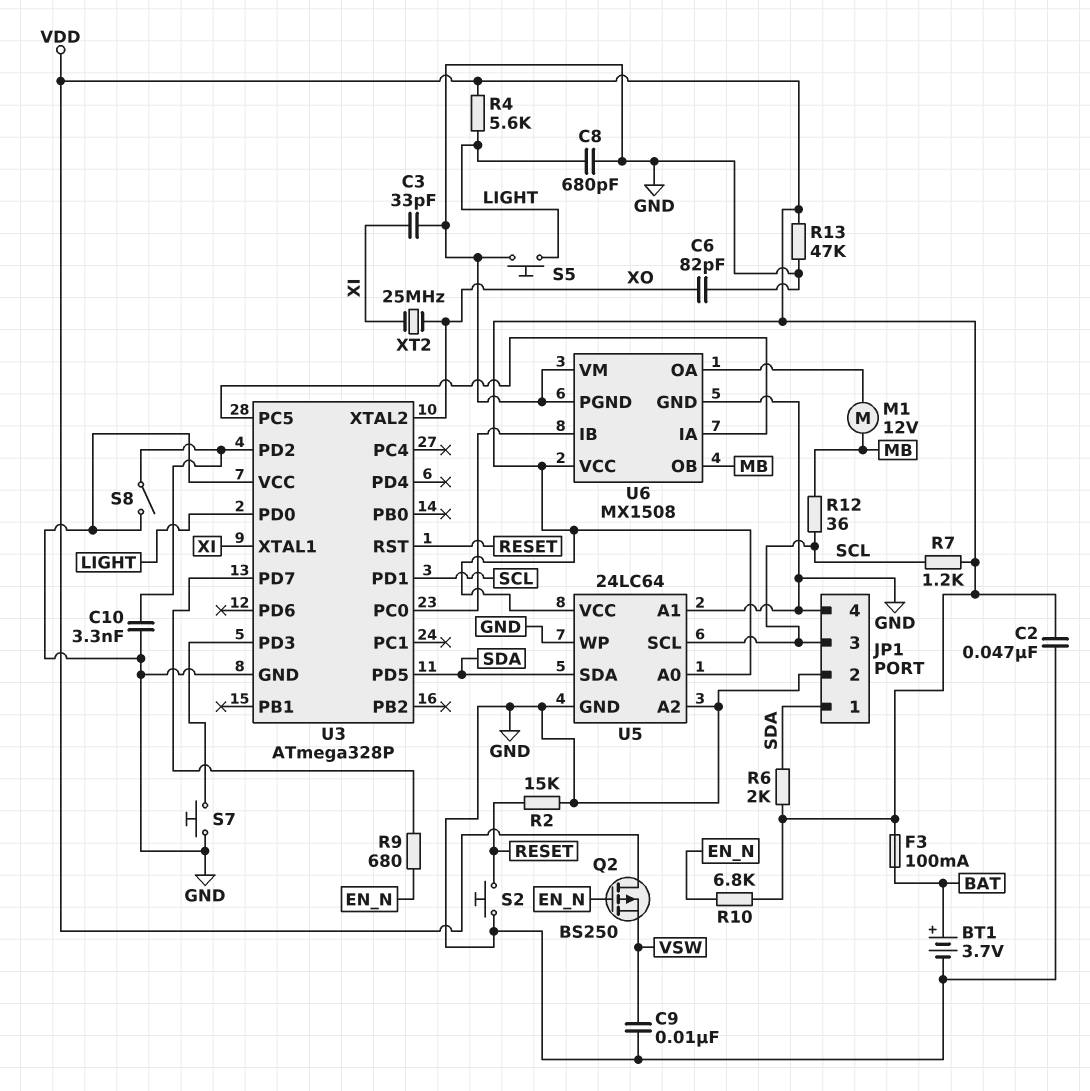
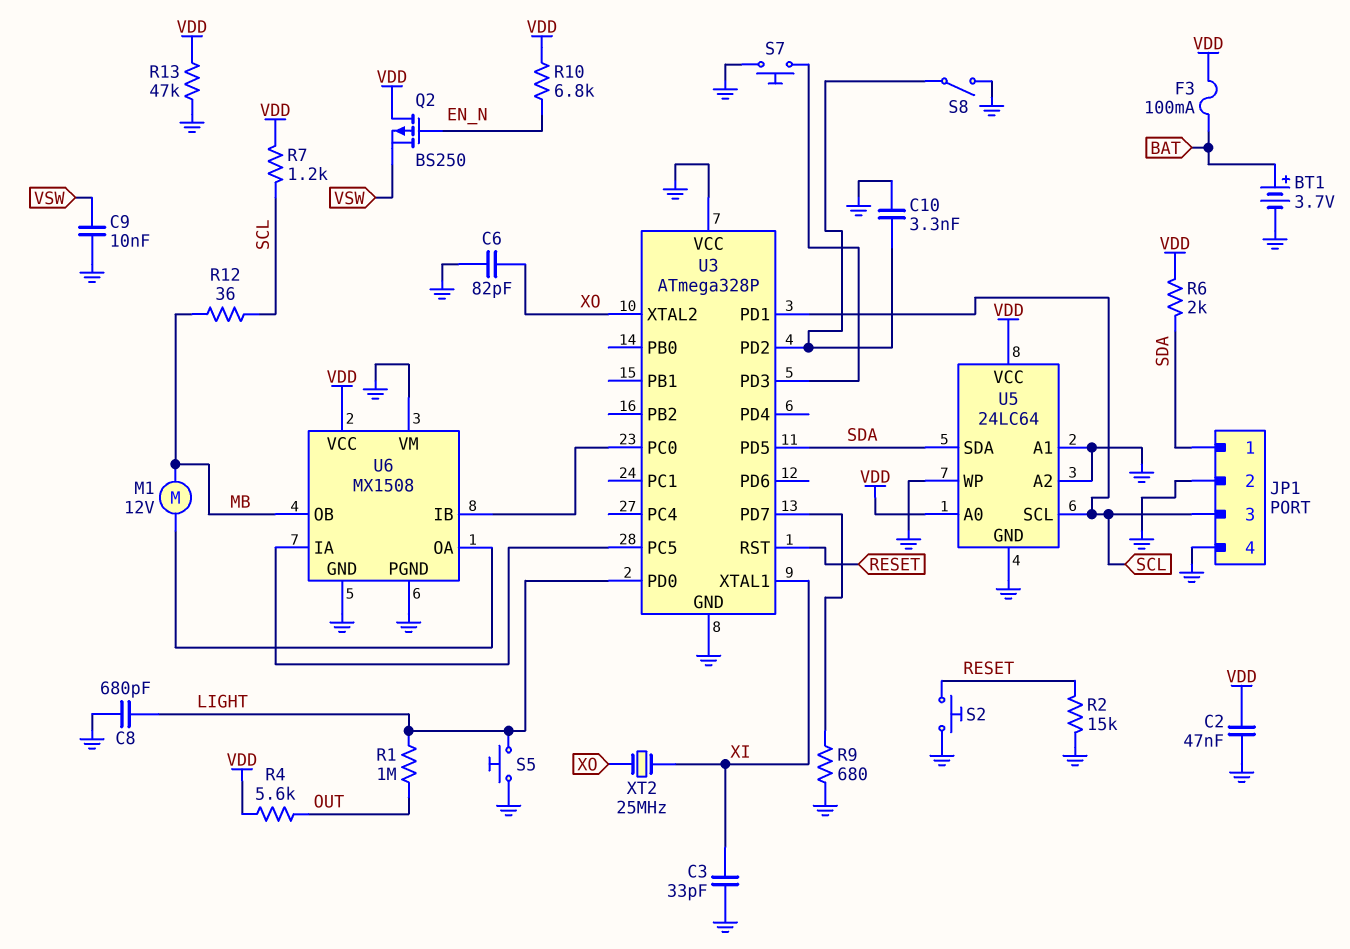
R1: none -> 1M (LIGHT, OUT)
R4: 5.6k (LIGHT, VDD) -> 5.6k (OUT, VDD)
R9: 680 (EN_N, U3/PD7) -> 680 (GND, U3/PD7)

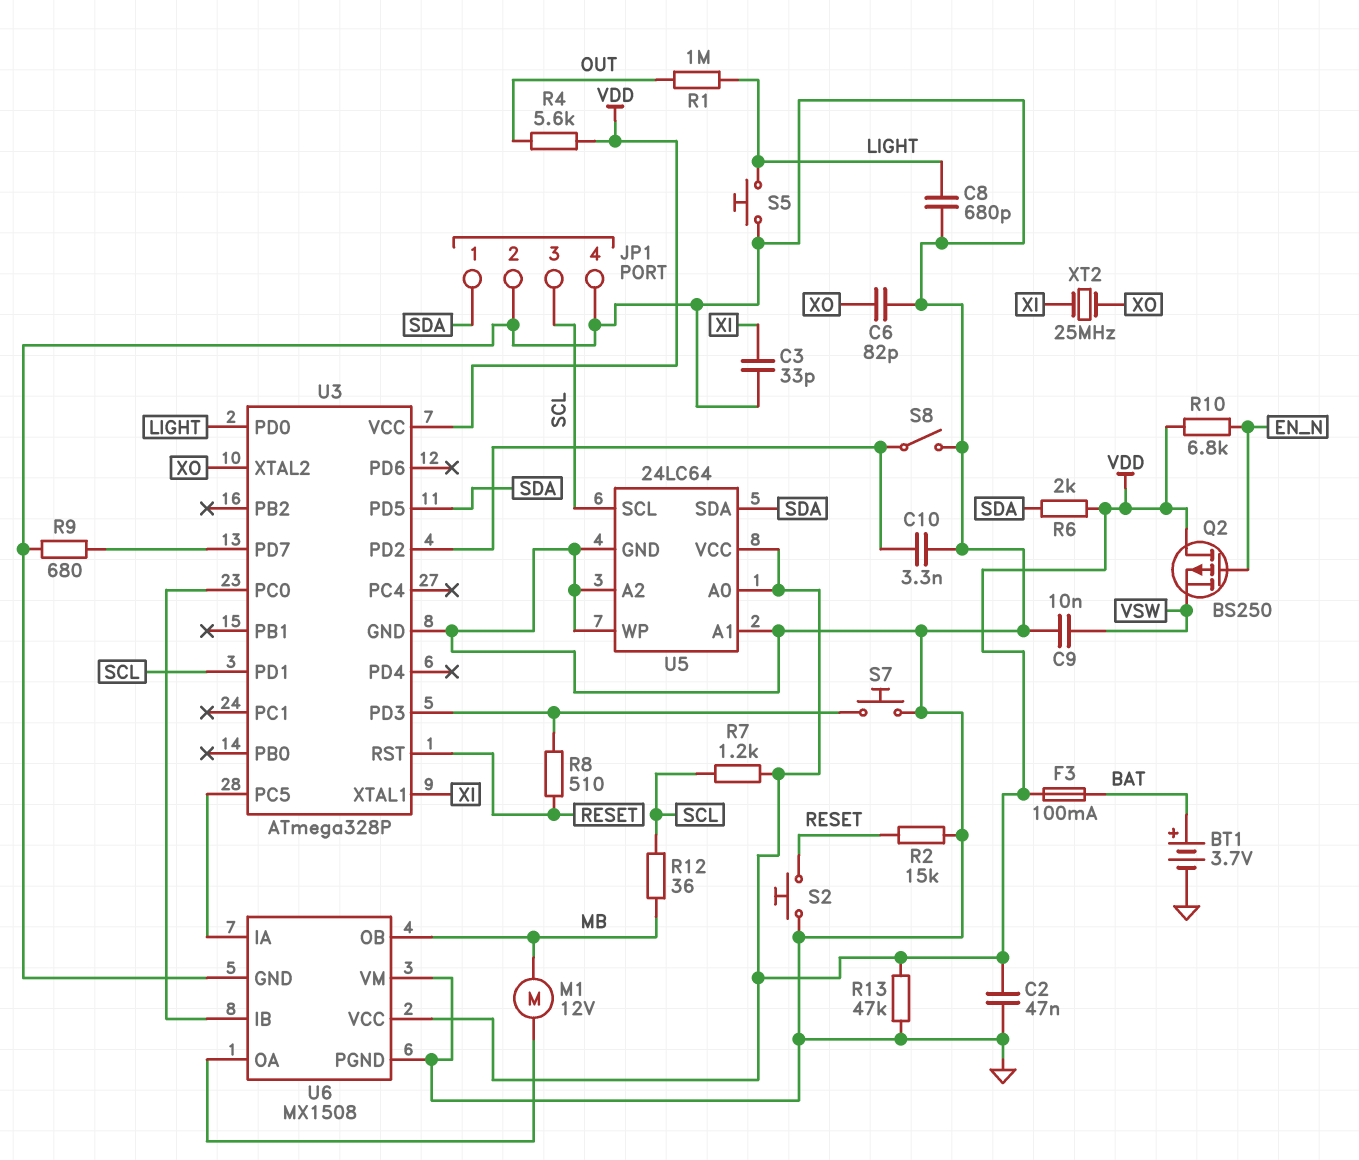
R8: none -> 510 (RESET, U3/PD3)
U3 pin VCC: GND -> VDD

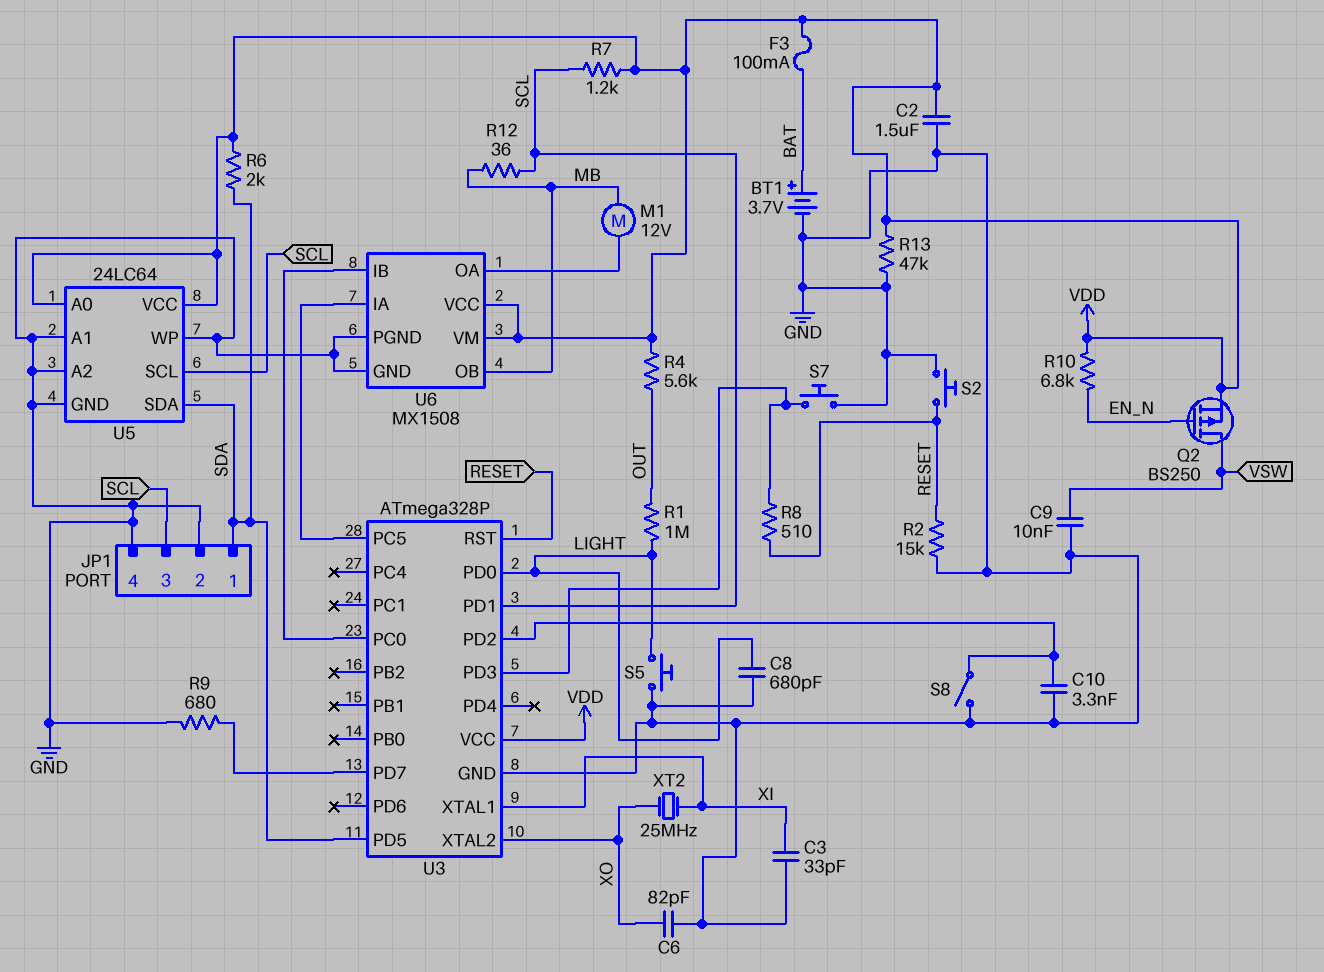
C2: 47nF (GND, VDD) -> 1.5uF (GND, VDD)
Q2: PMOS BS250 (G EN_N, D VDD, S VSW) -> PMOS BS250 (G EN_N, D VSW, S VDD)
U6 pin VM: GND -> VDD

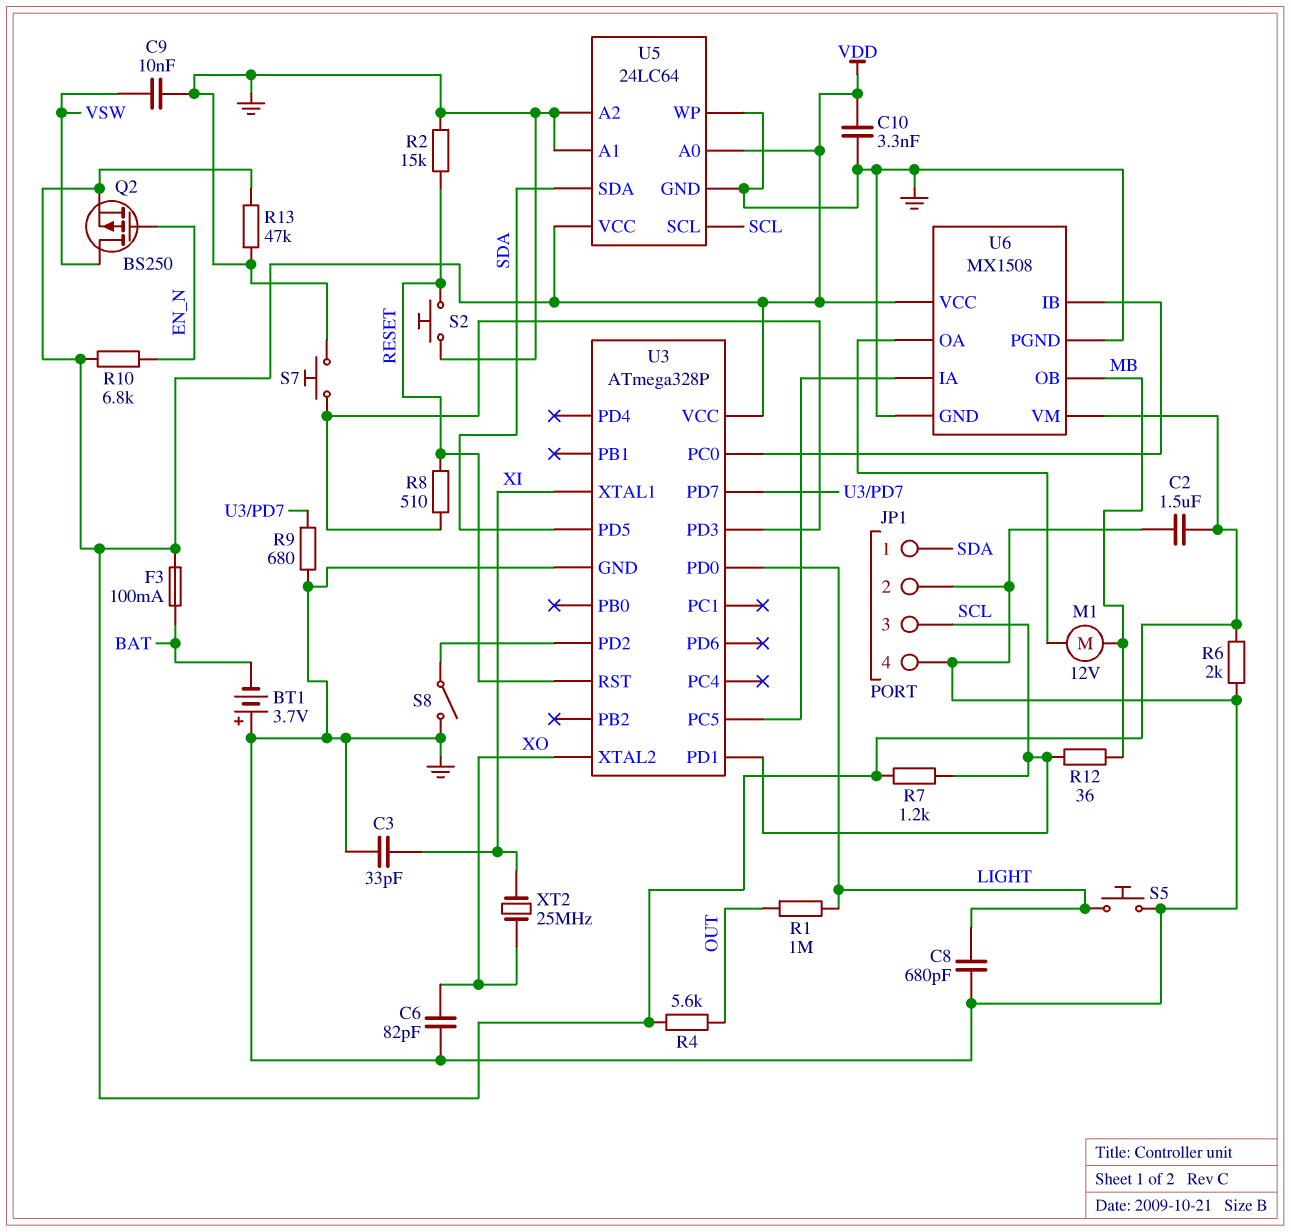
BT1: 3.7V (plus BAT, minus GND) -> 3.7V (plus GND, minus BAT)
C10: 3.3nF (GND, U3/PD2) -> 3.3nF (GND, VDD)
R6: 2k (SDA, VDD) -> 2k (GND, VDD)

